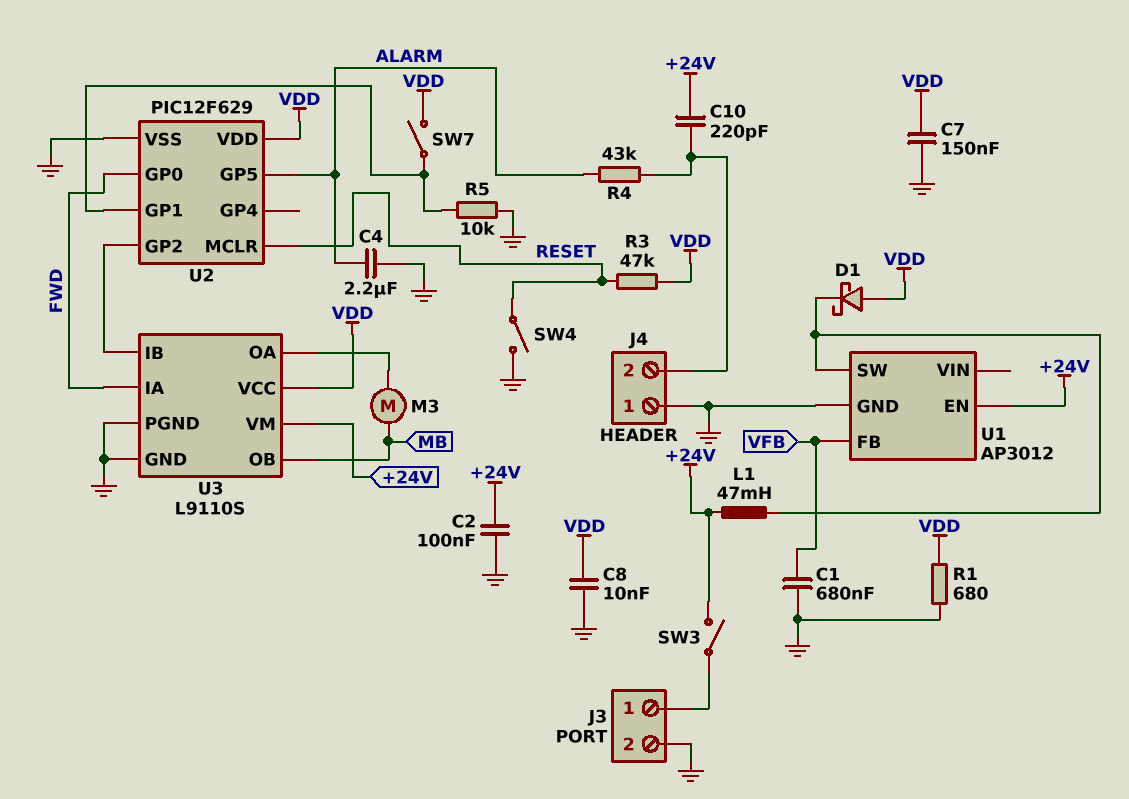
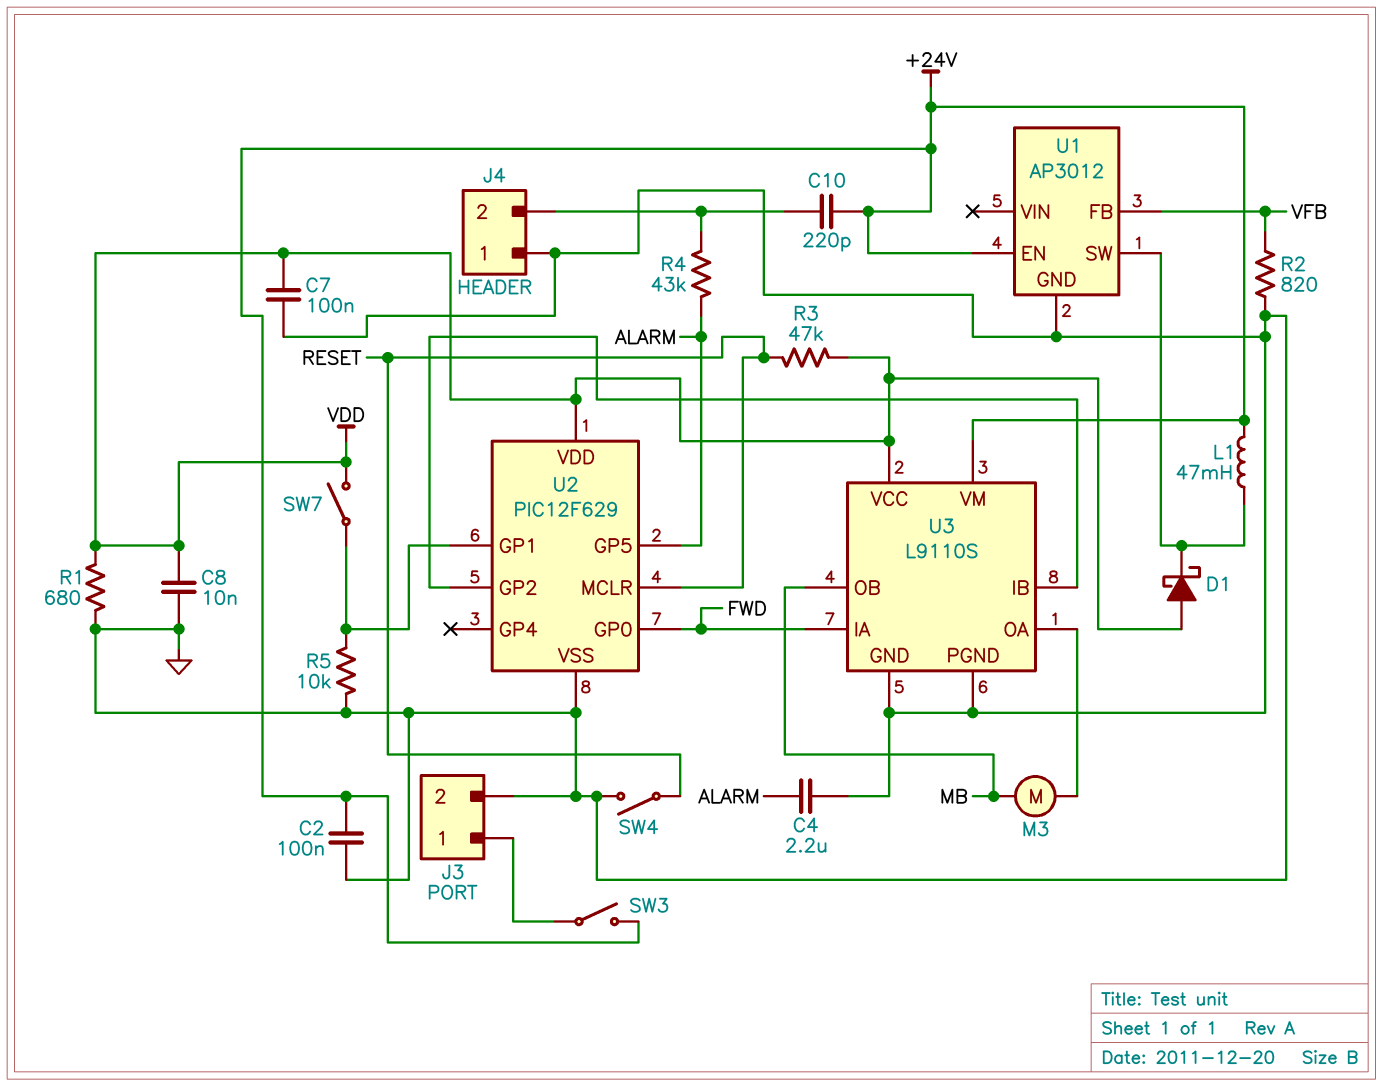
C1: 680nF (GND, VFB) -> none
C7: 150nF (GND, VDD) -> 100nF (GND, VDD)
R2: none -> 820 (GND, VFB)

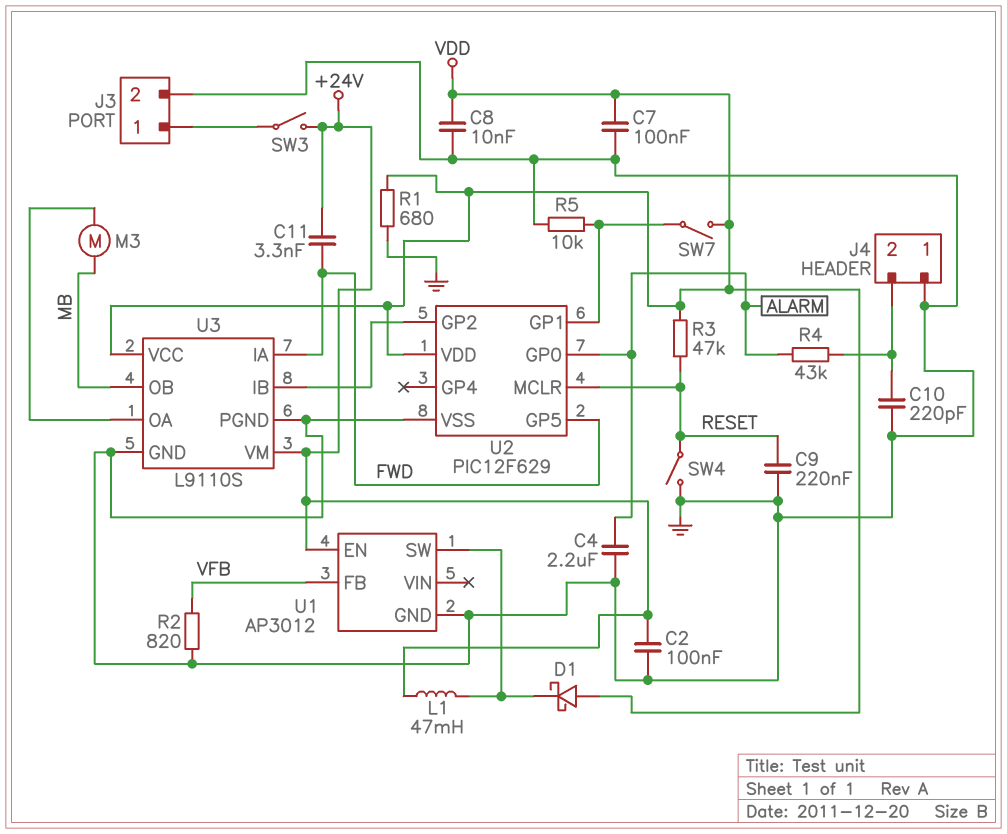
C9: none -> 220nF (GND, RESET)
C10: 220pF (+24V, J4/2) -> 220pF (GND, J4/2)
C11: none -> 3.3nF (+24V, FWD)
U2 pin GP0: FWD -> ALARM
U2 pin GP5: ALARM -> FWD

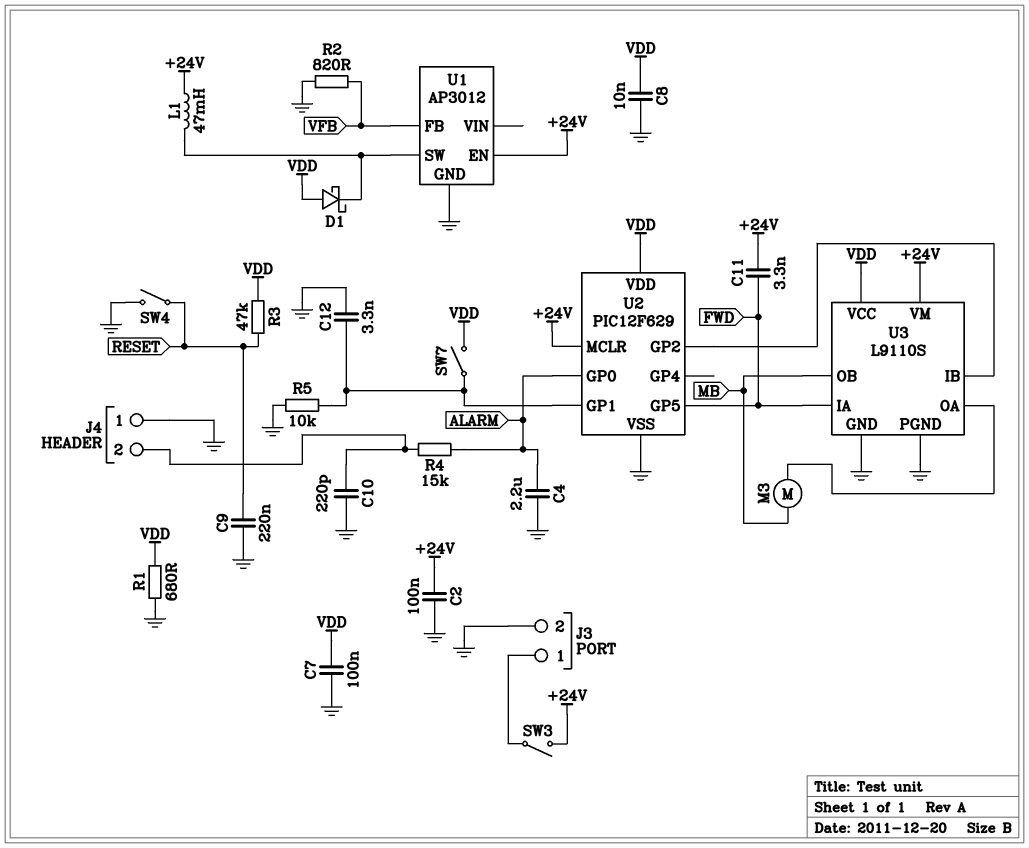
C12: none -> 3.3nF (GND, U2/GP1)
R4: 43k (ALARM, J4/2) -> 15k (ALARM, J4/2)
U2 pin MCLR: RESET -> +24V

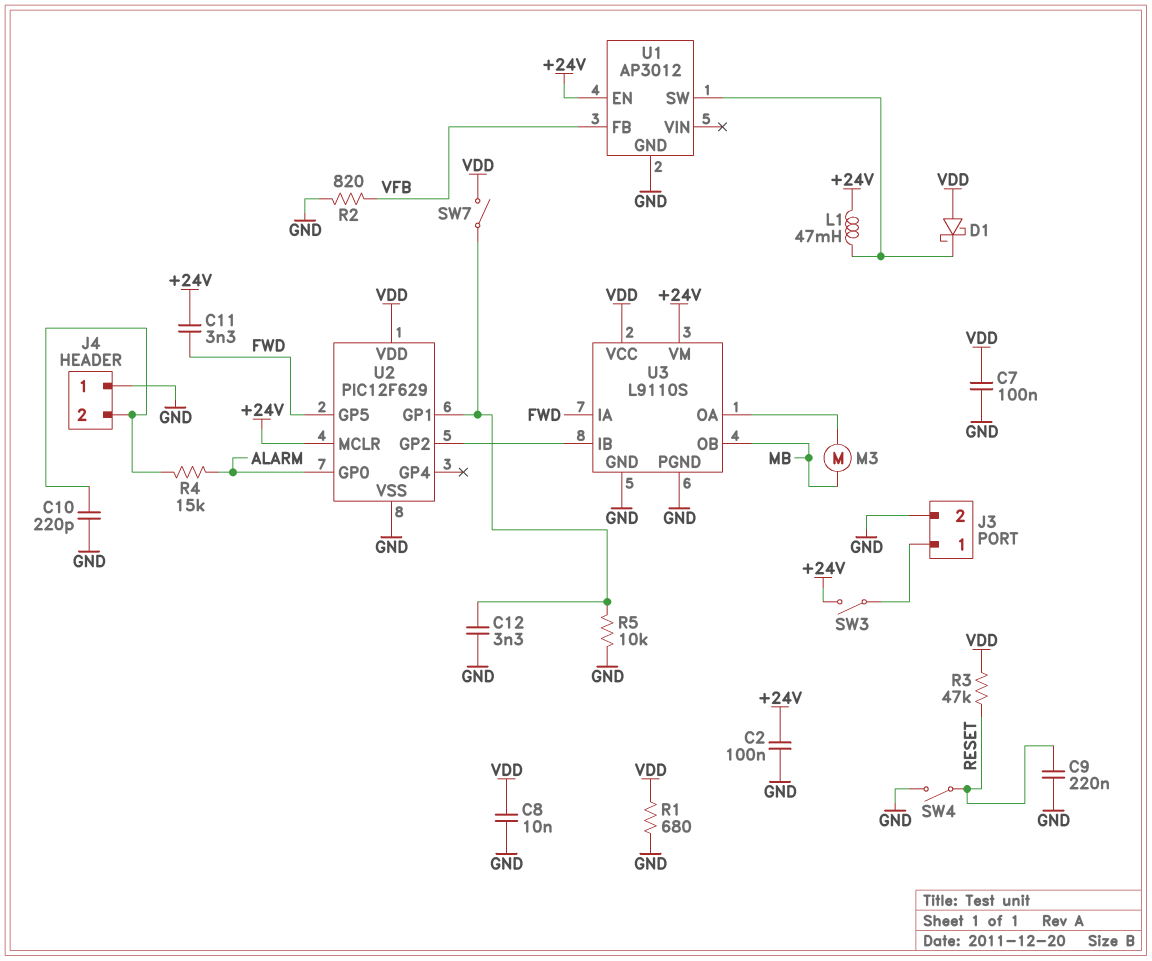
C4: 2.2uF (ALARM, GND) -> none

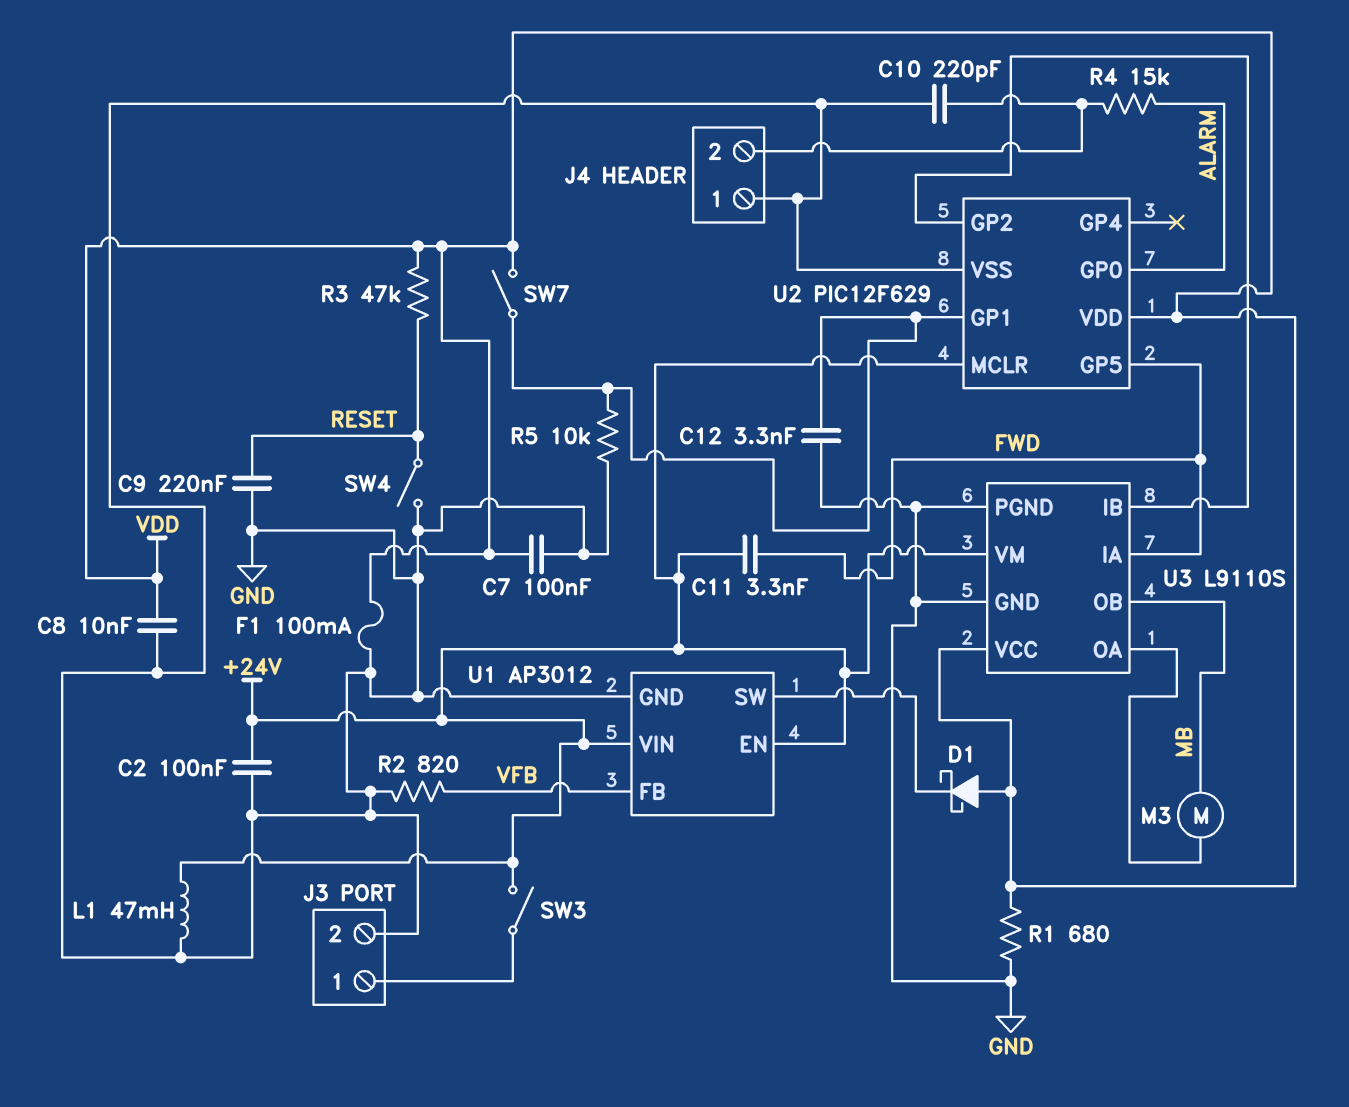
F1: none -> 100mA (GND, VDD)
L1: 47mH (+24V, U1/SW) -> 47mH (+24V, GND)
U1 pin VIN: none -> +24V

